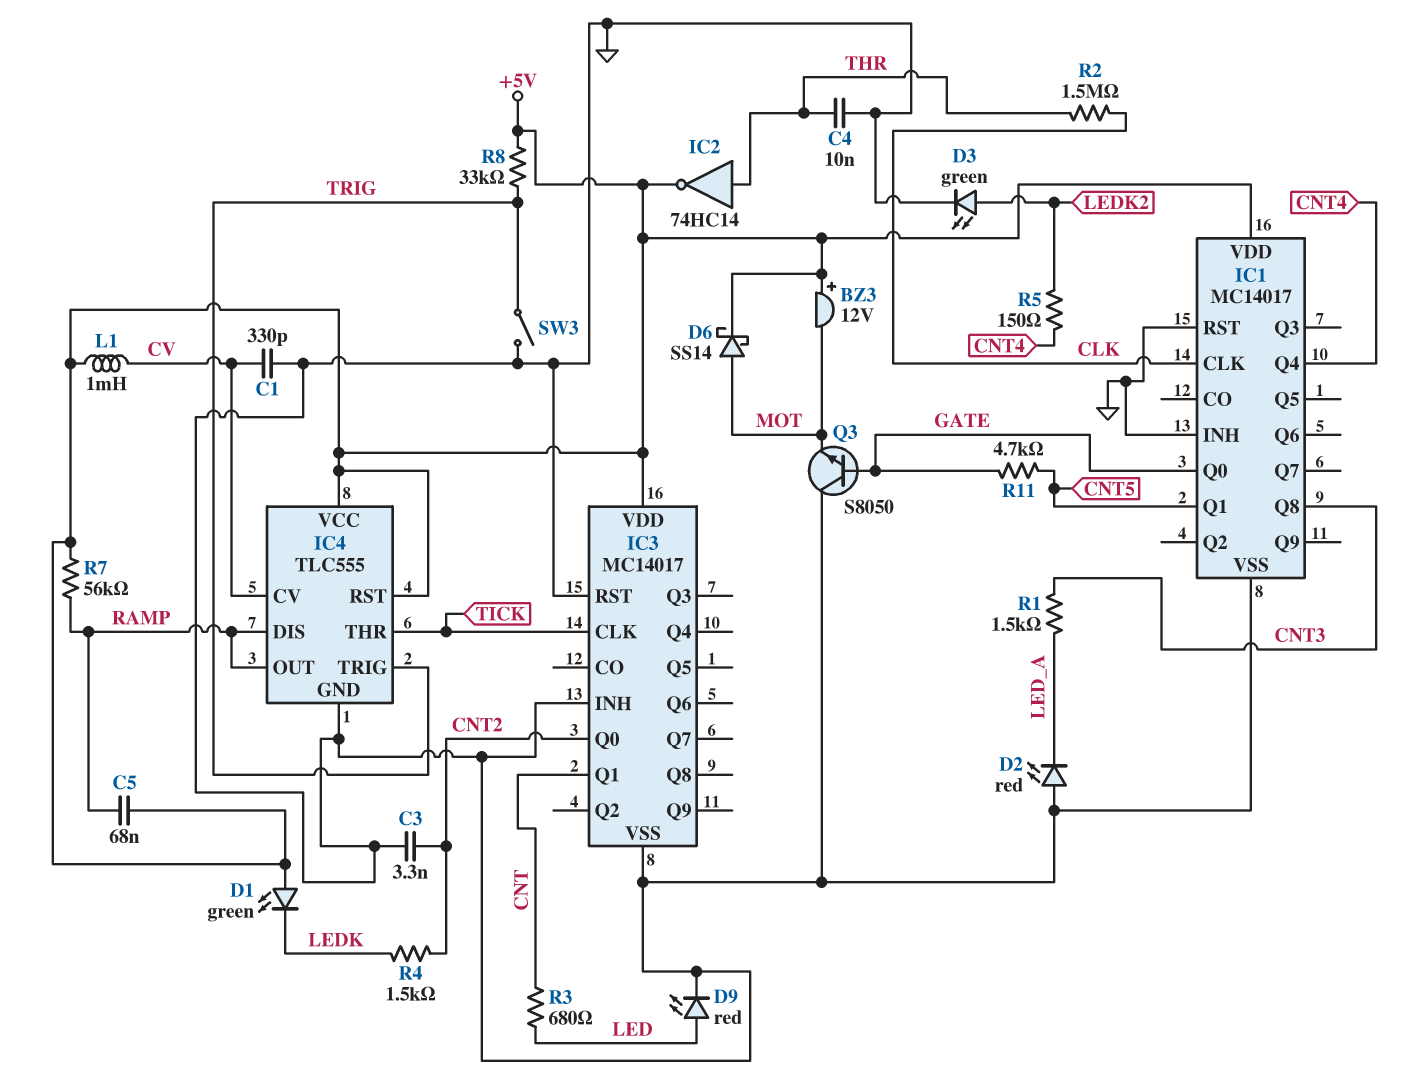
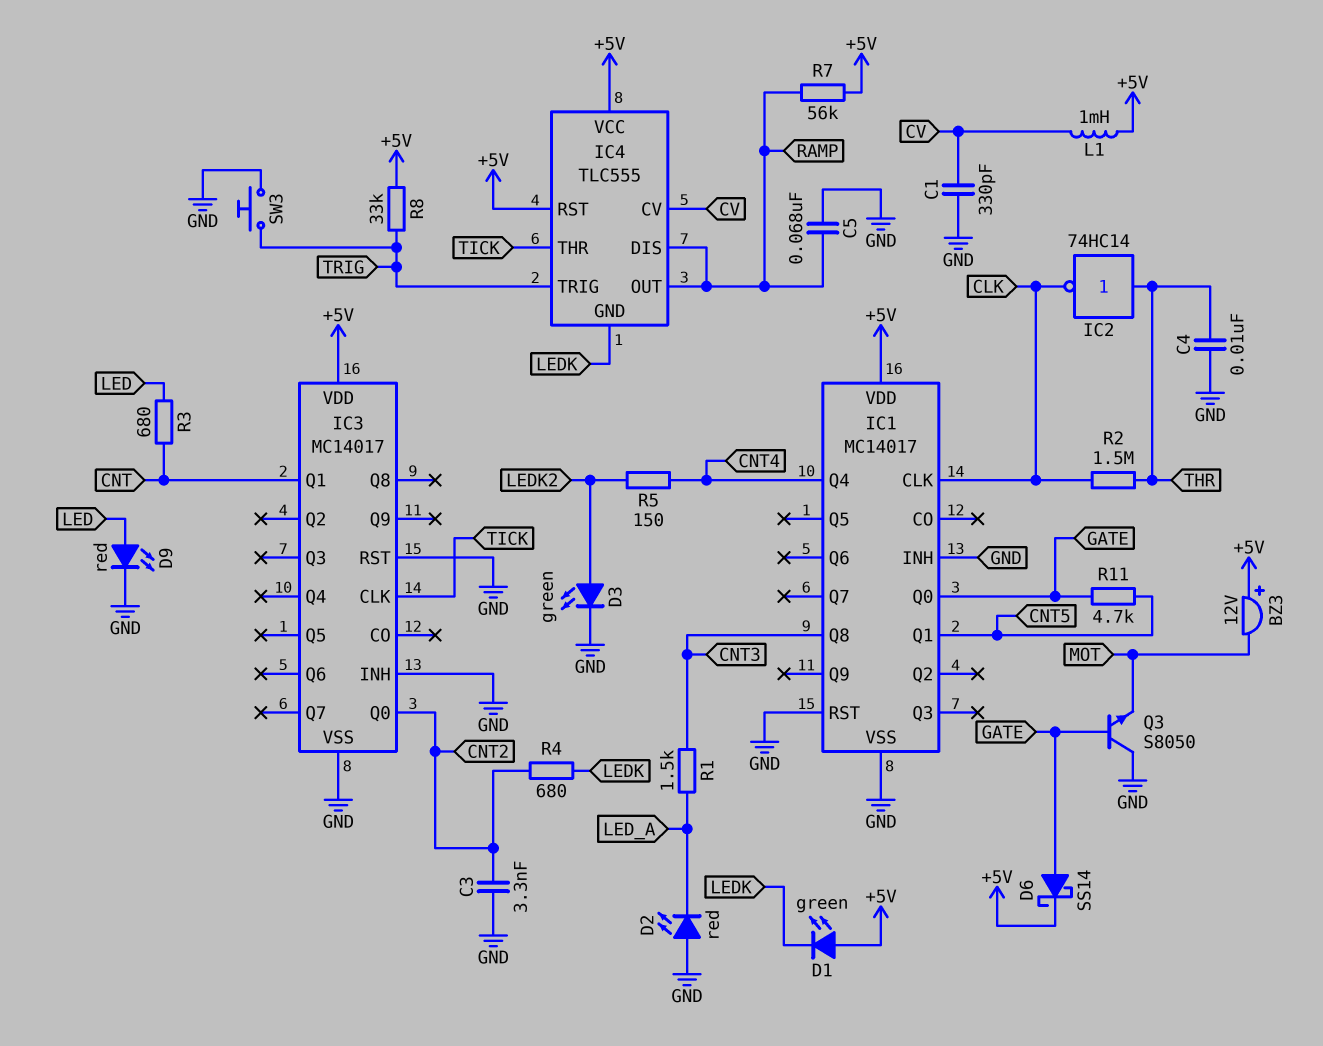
C5: 68nF (+5V, RAMP) -> 68nF (GND, RAMP)
D6: schottky SS14 (A MOT, K +5V) -> schottky SS14 (A GATE, K +5V)
IC2: NOT 74HC14 (in THR, out +5V) -> NOT 74HC14 (in THR, out CLK)
IC4 pin GND: GND -> LEDK
R4: 1.5k (CNT2, LEDK) -> 680 (CNT2, LEDK)
SW3: switch (GND, TRIG) -> button (GND, TRIG)

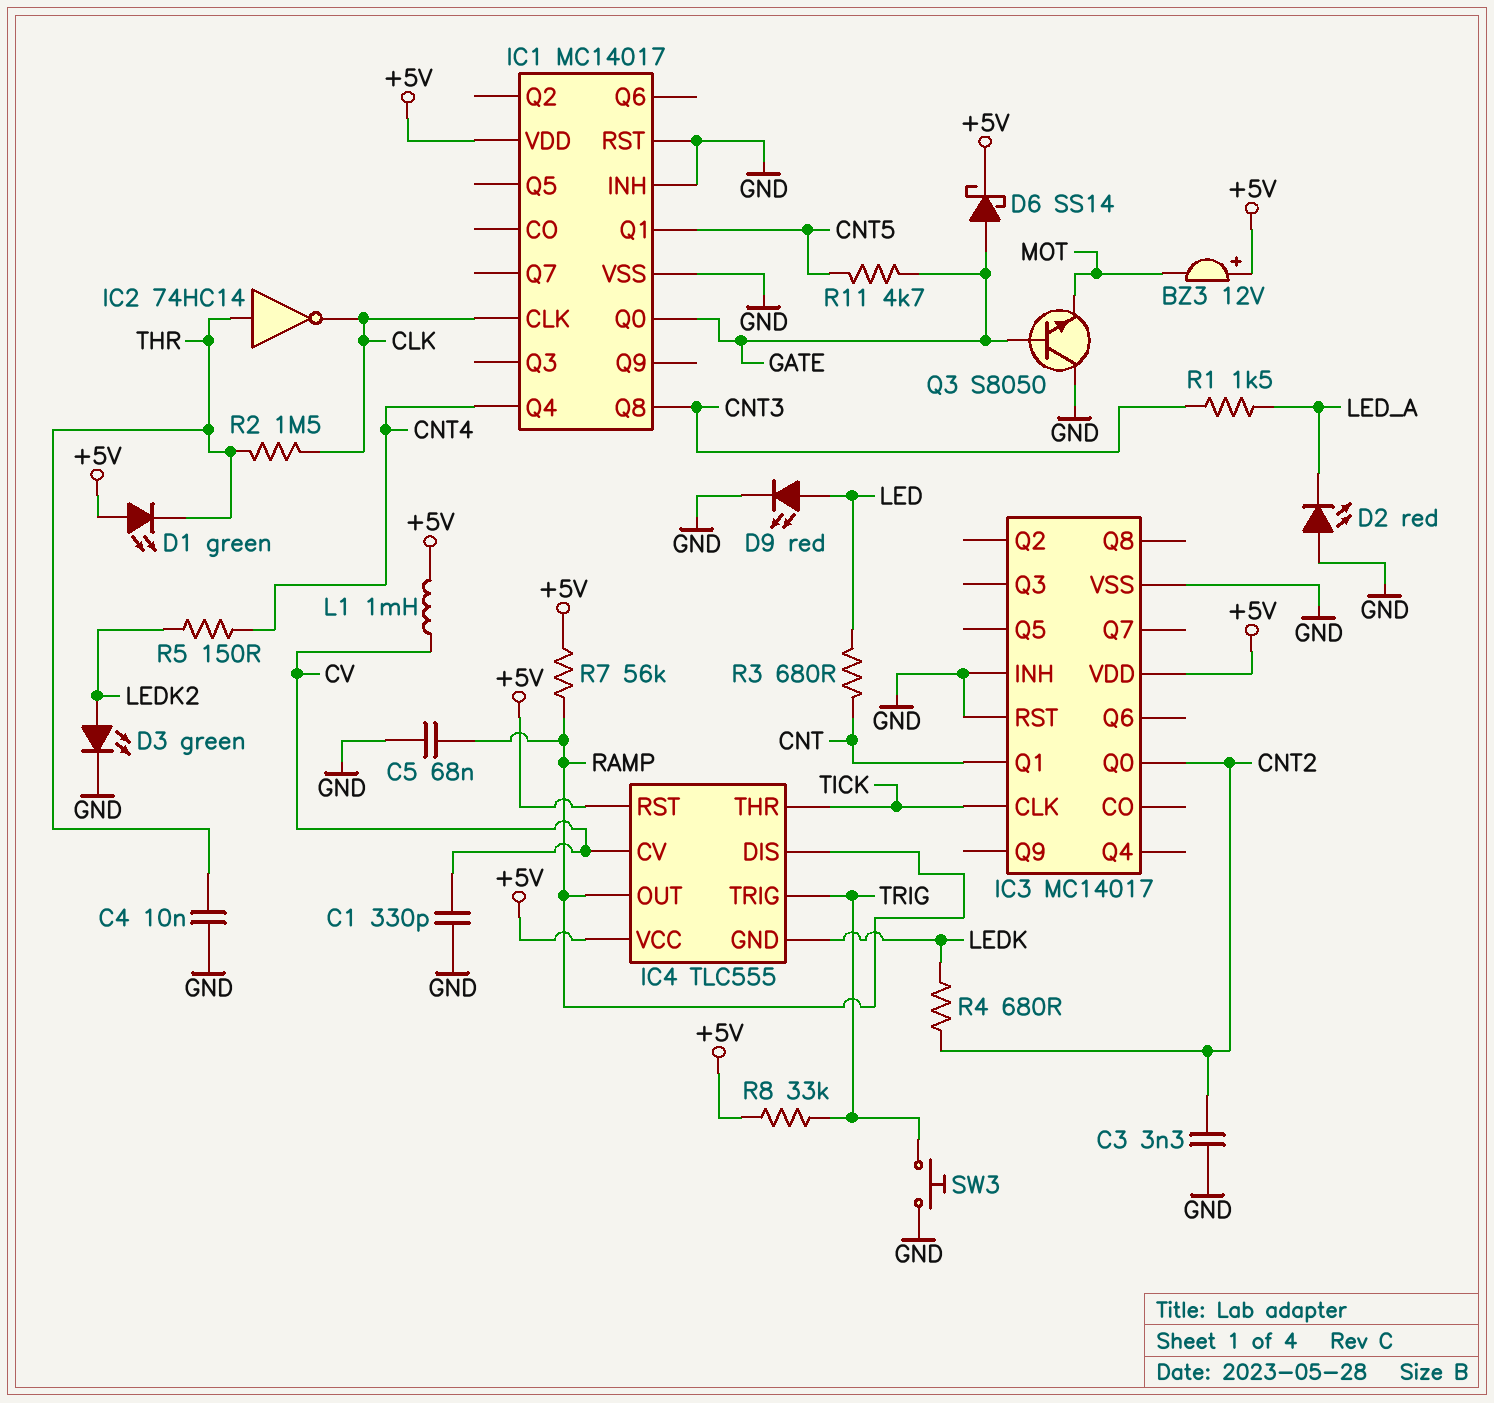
D1: LED green (A +5V, K LEDK) -> LED green (A +5V, K THR)

